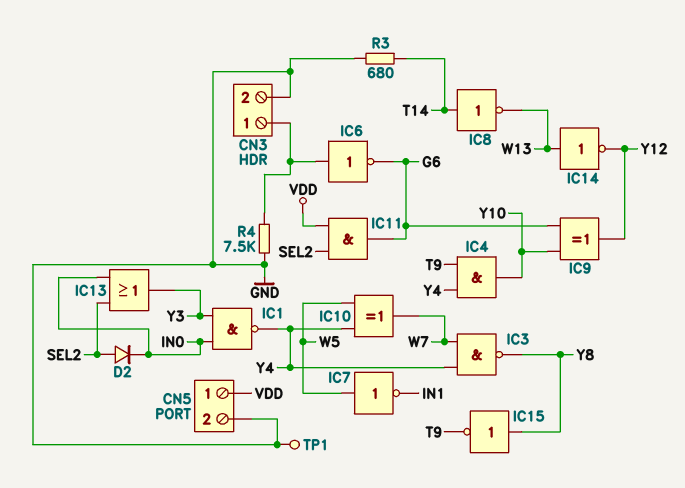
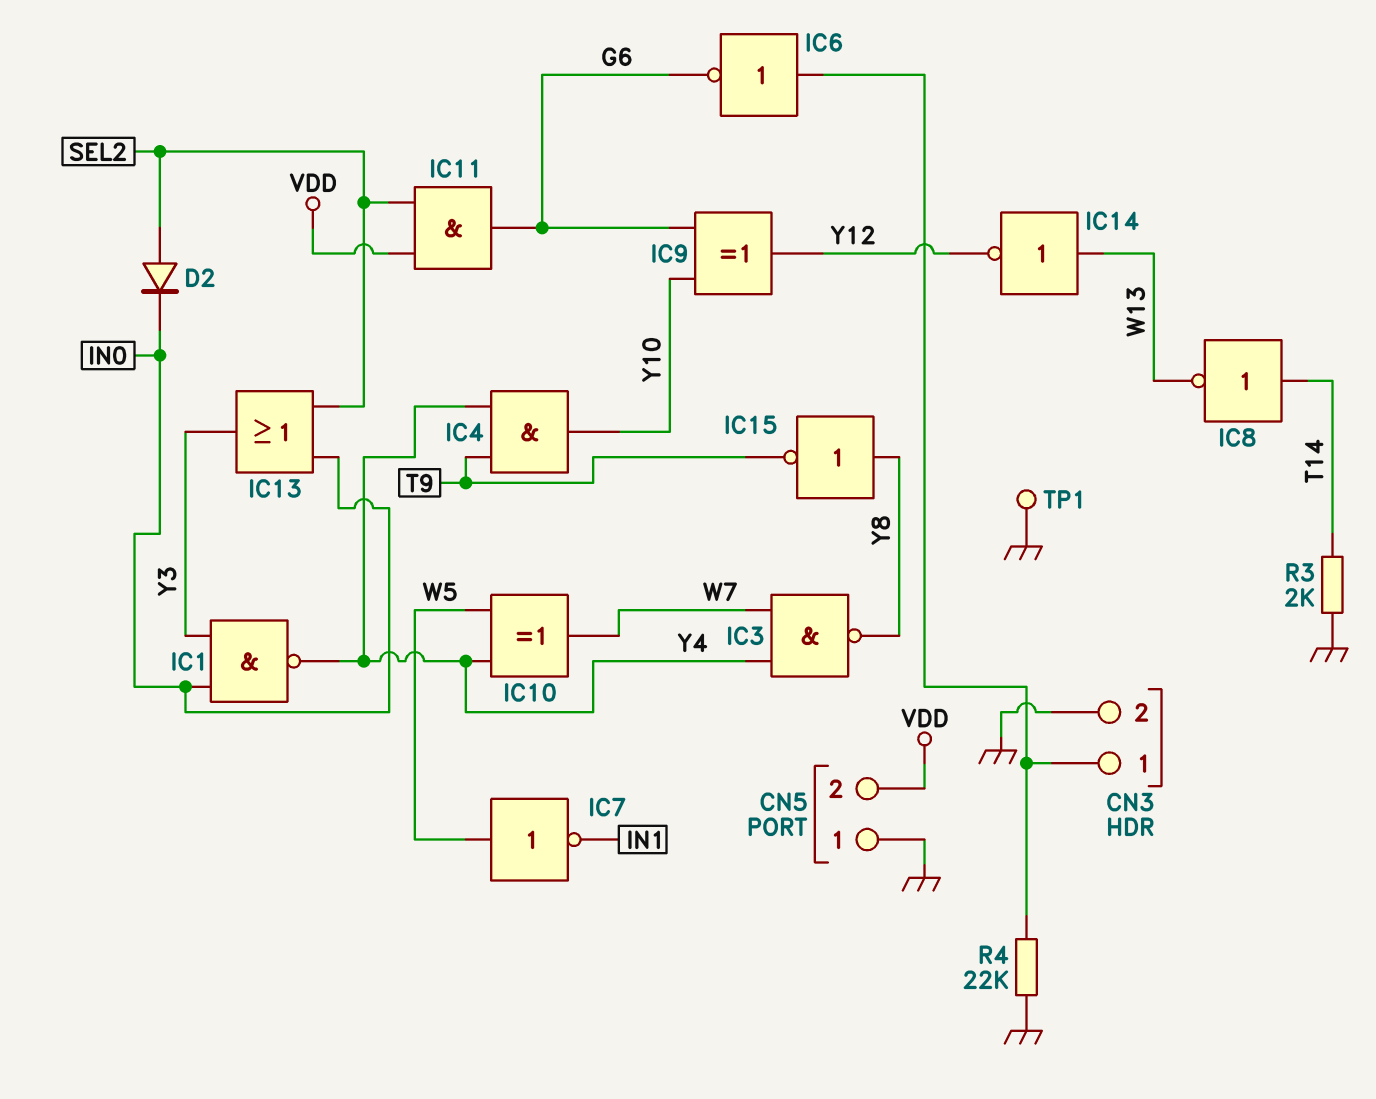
CN5 pin 1: VDD -> GND
CN5 pin 2: GND -> VDD
R3: 680 (GND, T14) -> 2k (GND, T14)
R4: 7.5k (CN3/1, GND) -> 22k (CN3/1, GND)

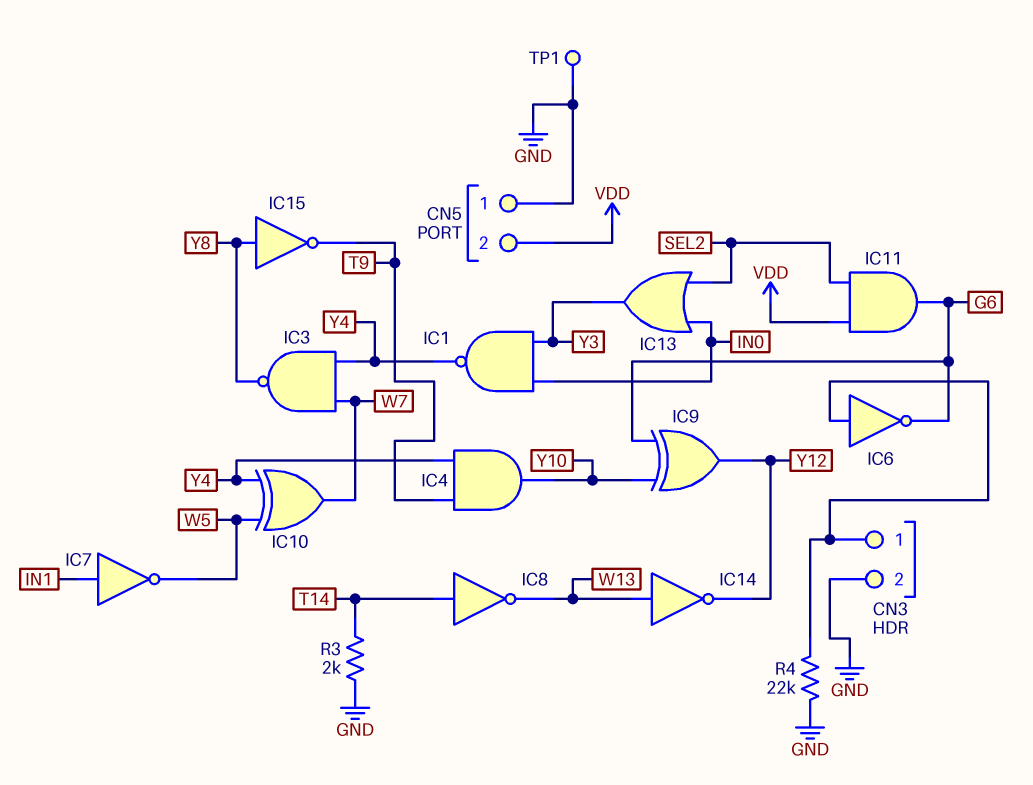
D2: diode (A SEL2, K IN0) -> none
IC7: NOT (in W5, out IN1) -> NOT (in IN1, out W5)

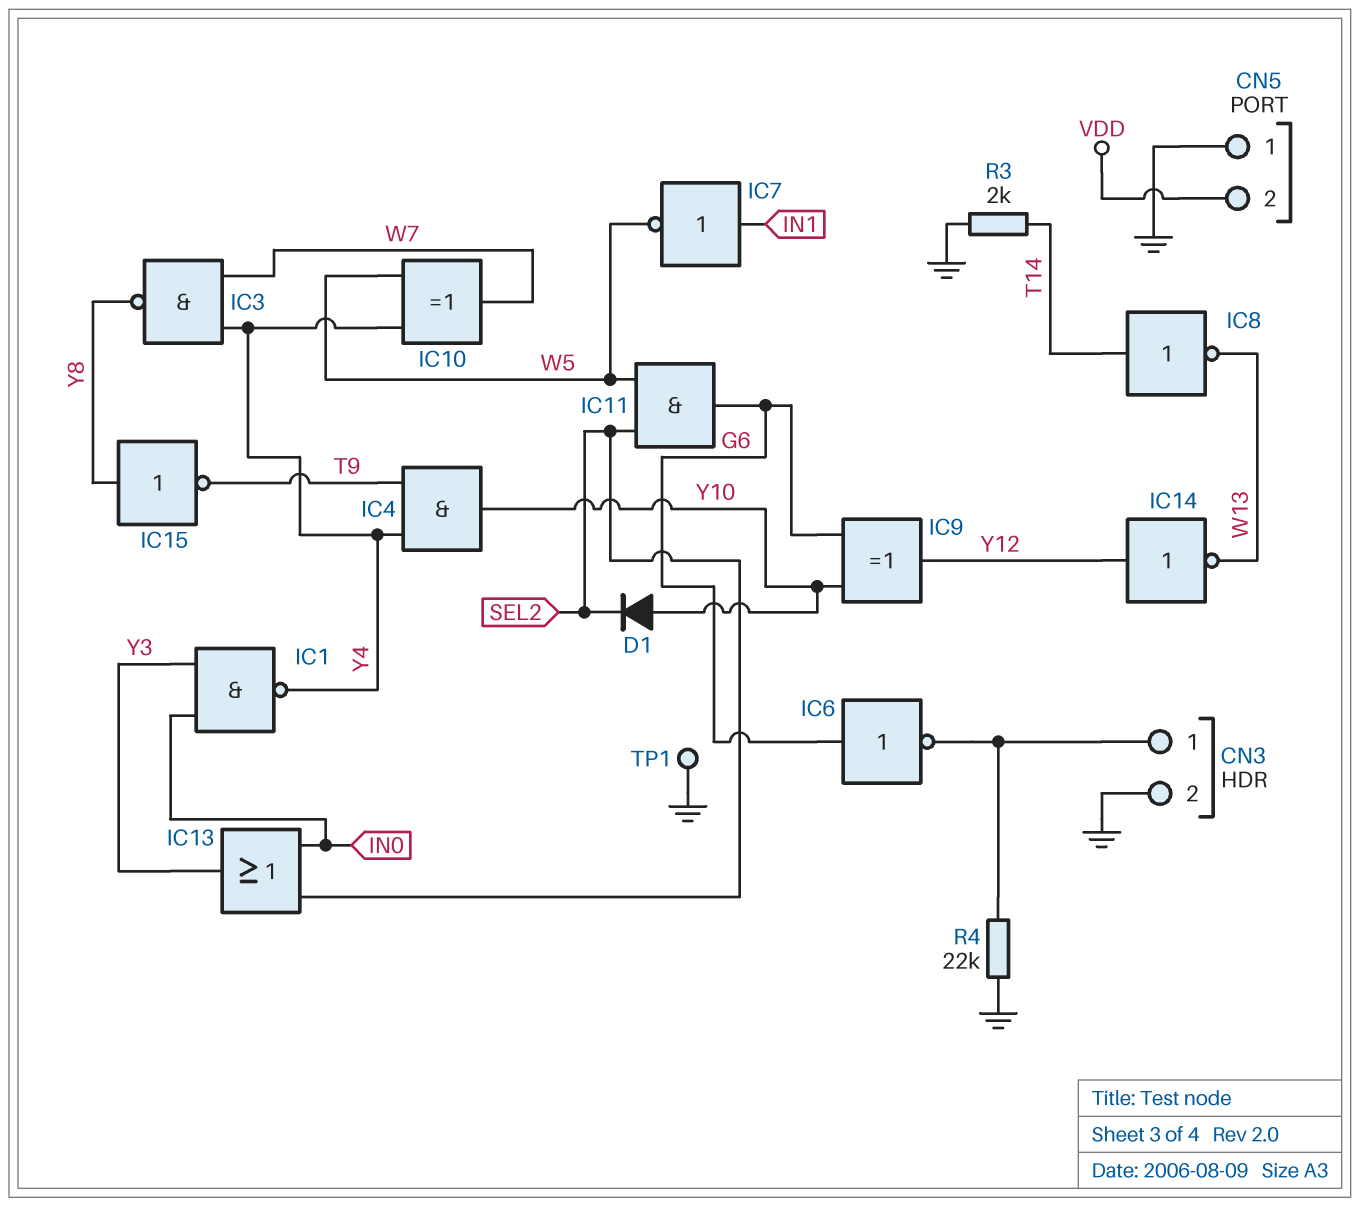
D1: none -> diode (A Y10, K SEL2)
IC6: NOT (in CN3/1, out G6) -> NOT (in G6, out CN3/1)
IC11: AND (in SEL2, in VDD, out G6) -> AND (in SEL2, in W5, out G6)
IC14: NOT (in W13, out Y12) -> NOT (in Y12, out W13)

